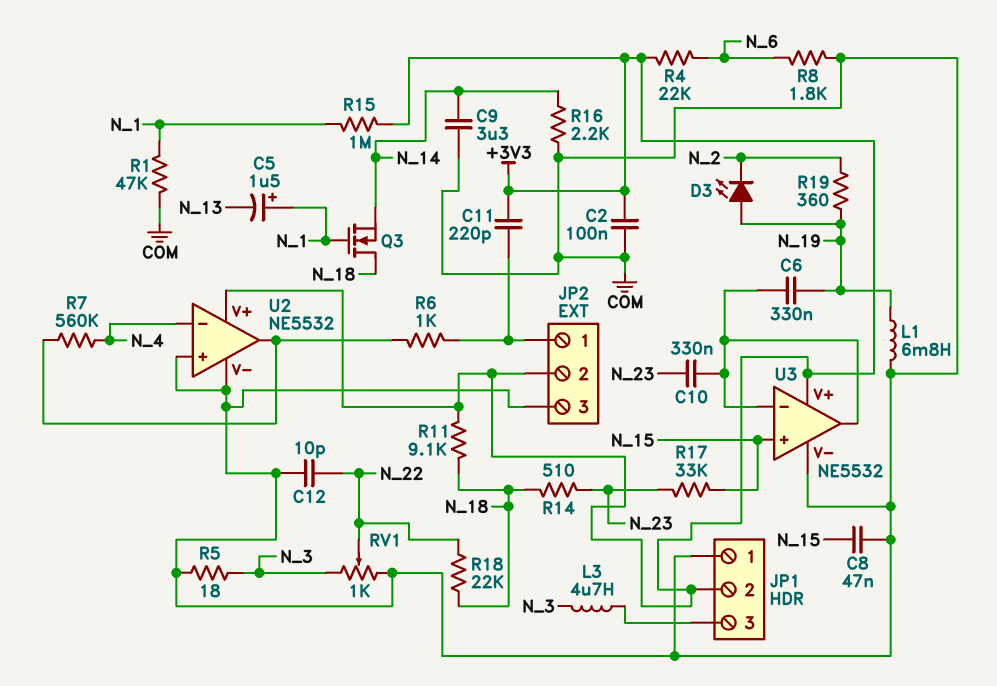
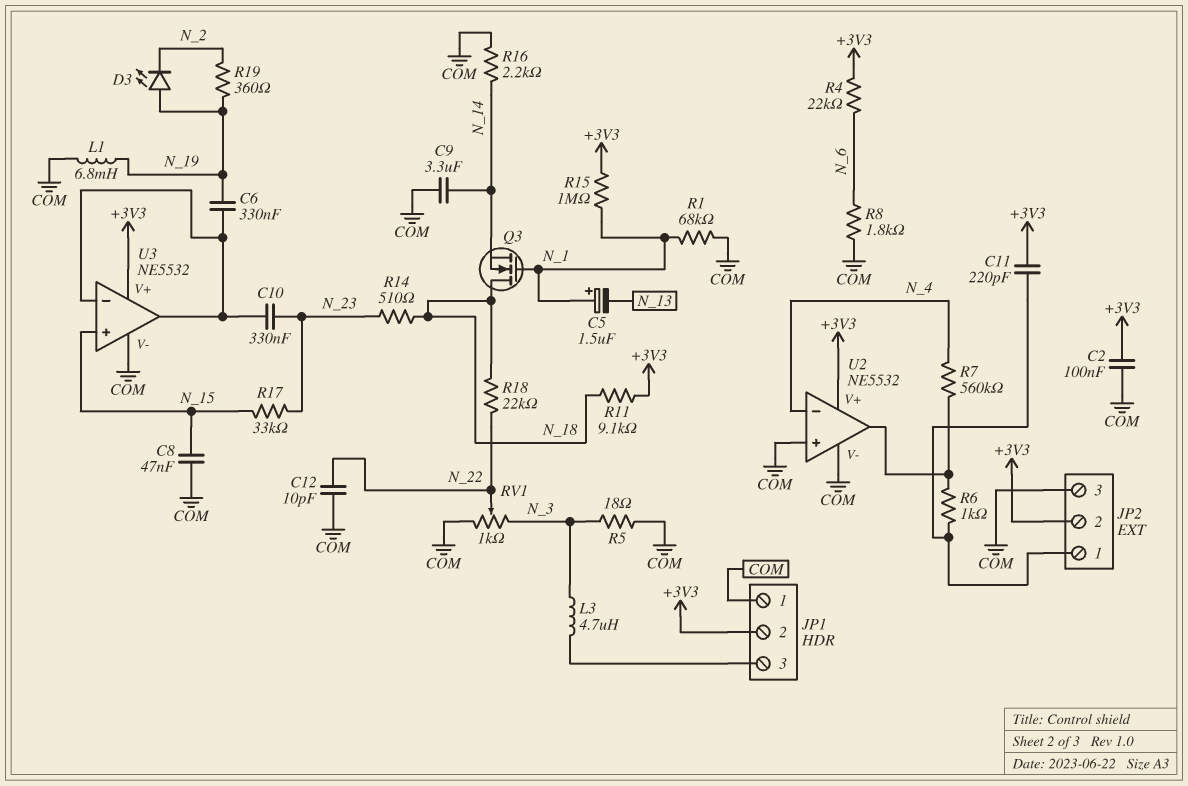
R1: 47k (COM, N_1) -> 68k (COM, N_1)

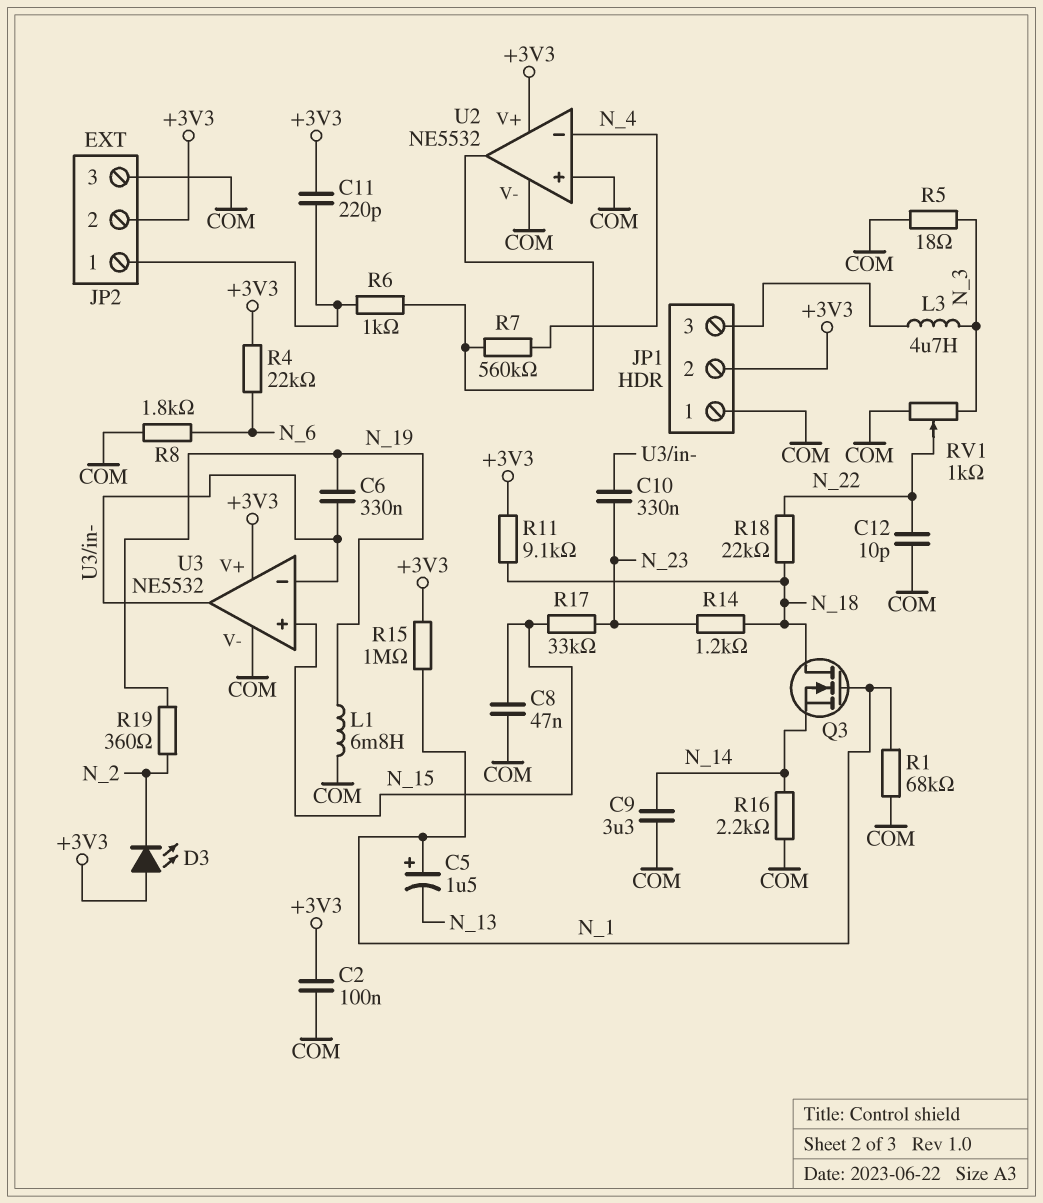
D3: LED (A N_19, K N_2) -> LED (A +3V3, K N_2)
R14: 510 (N_18, N_23) -> 1.2k (N_18, N_23)

